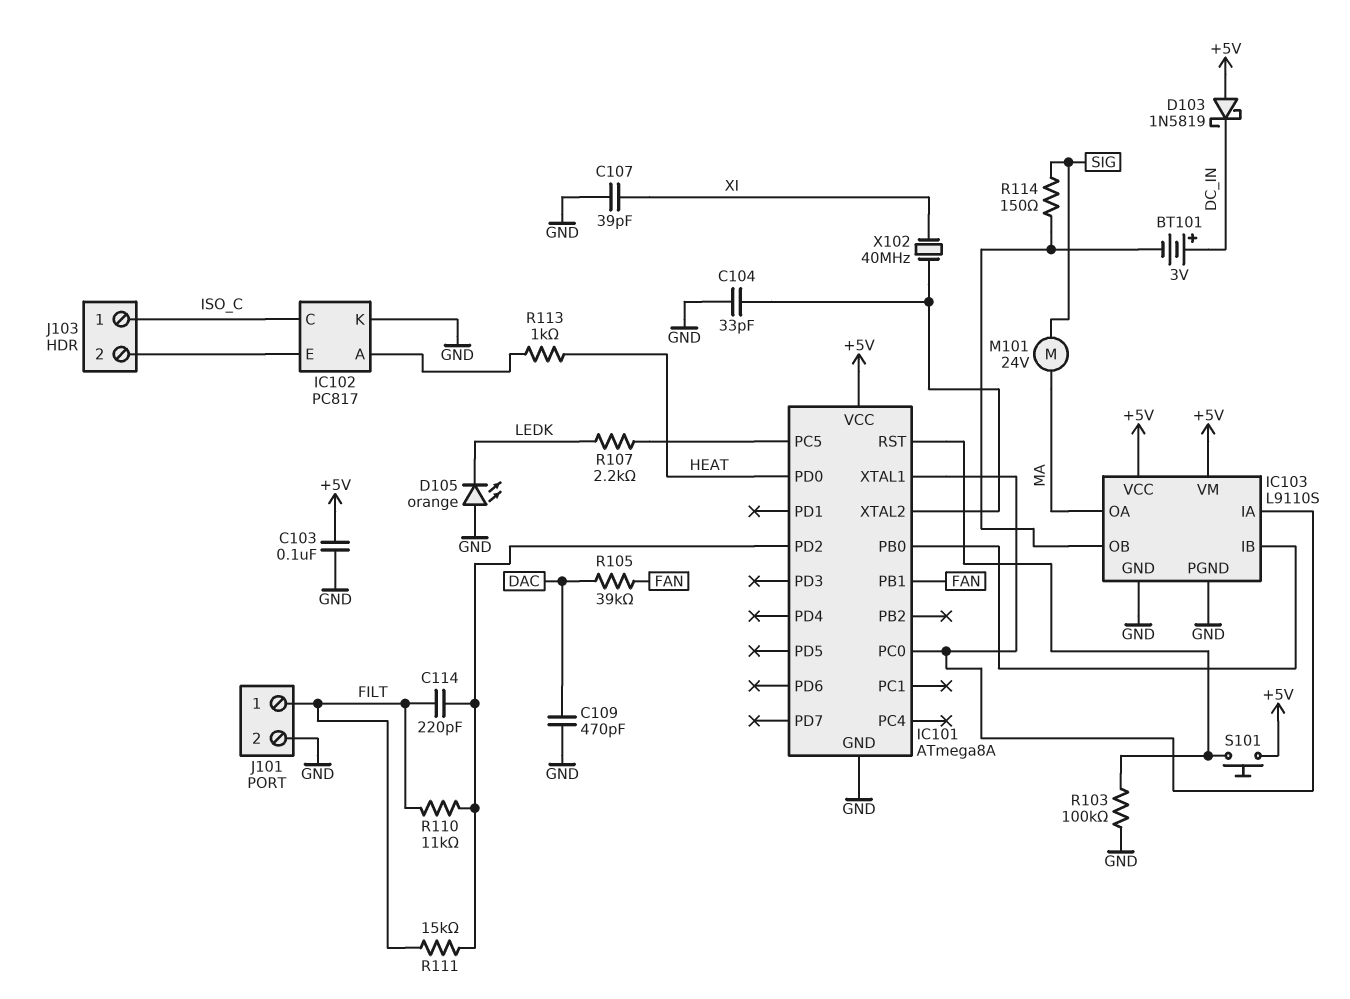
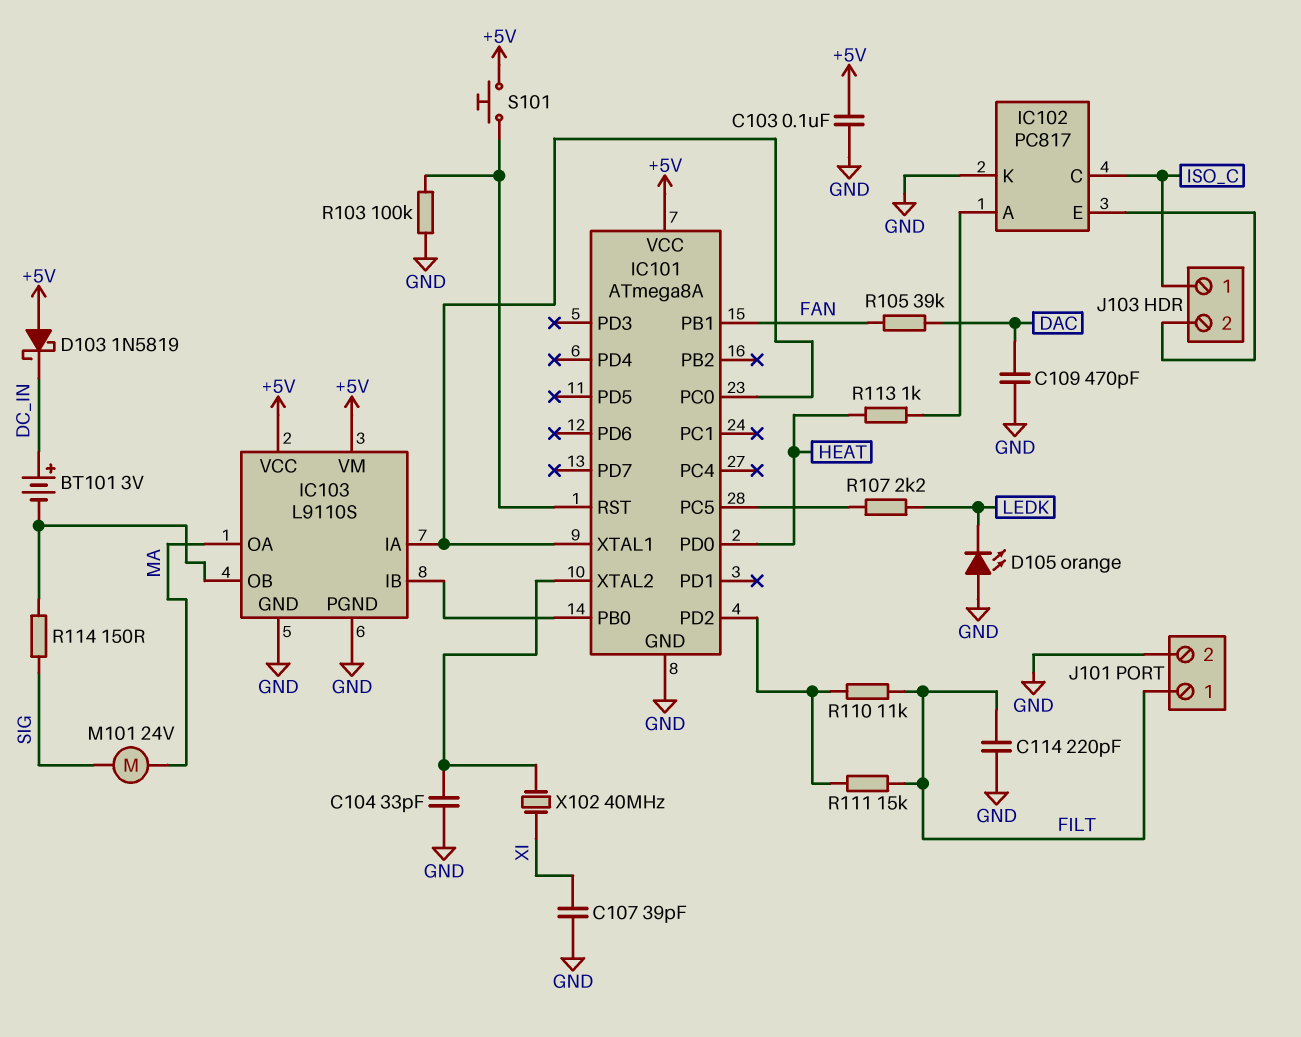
C114: 220pF (FILT, IC101/PD2) -> 220pF (FILT, GND)

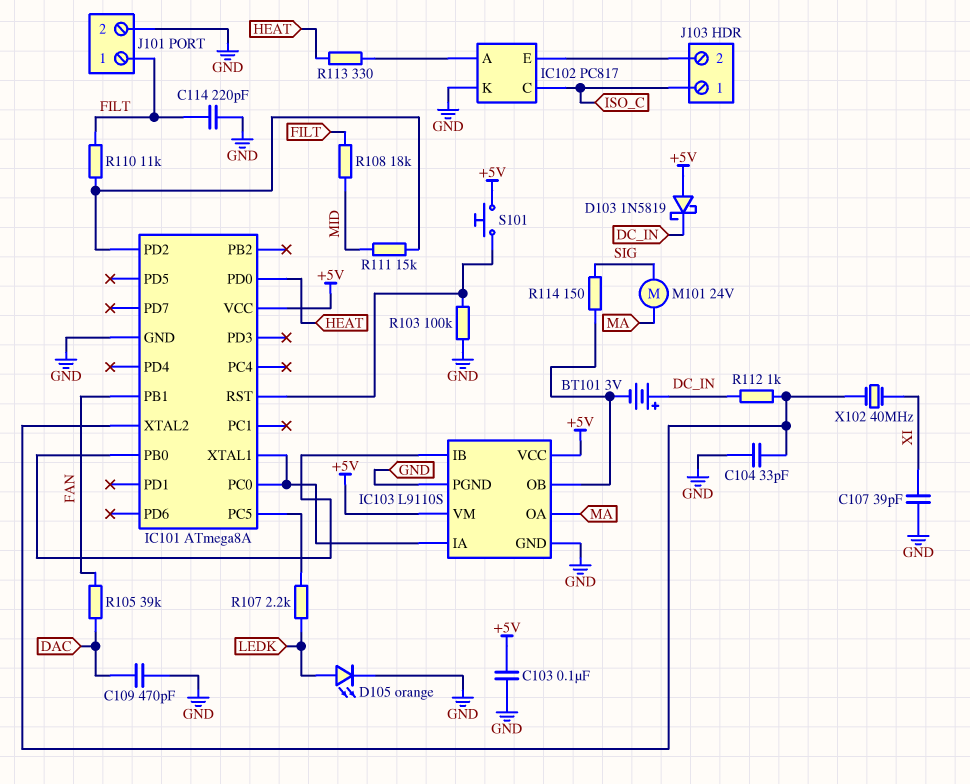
D105: LED orange (A GND, K LEDK) -> LED orange (A LEDK, K GND)
R108: none -> 18k (FILT, MID)
R111: 15k (FILT, IC101/PD2) -> 15k (IC101/PD2, MID)
R112: none -> 1k (DC_IN, IC101/XTAL2)
R113: 1k (HEAT, IC102/A) -> 330 (HEAT, IC102/A)

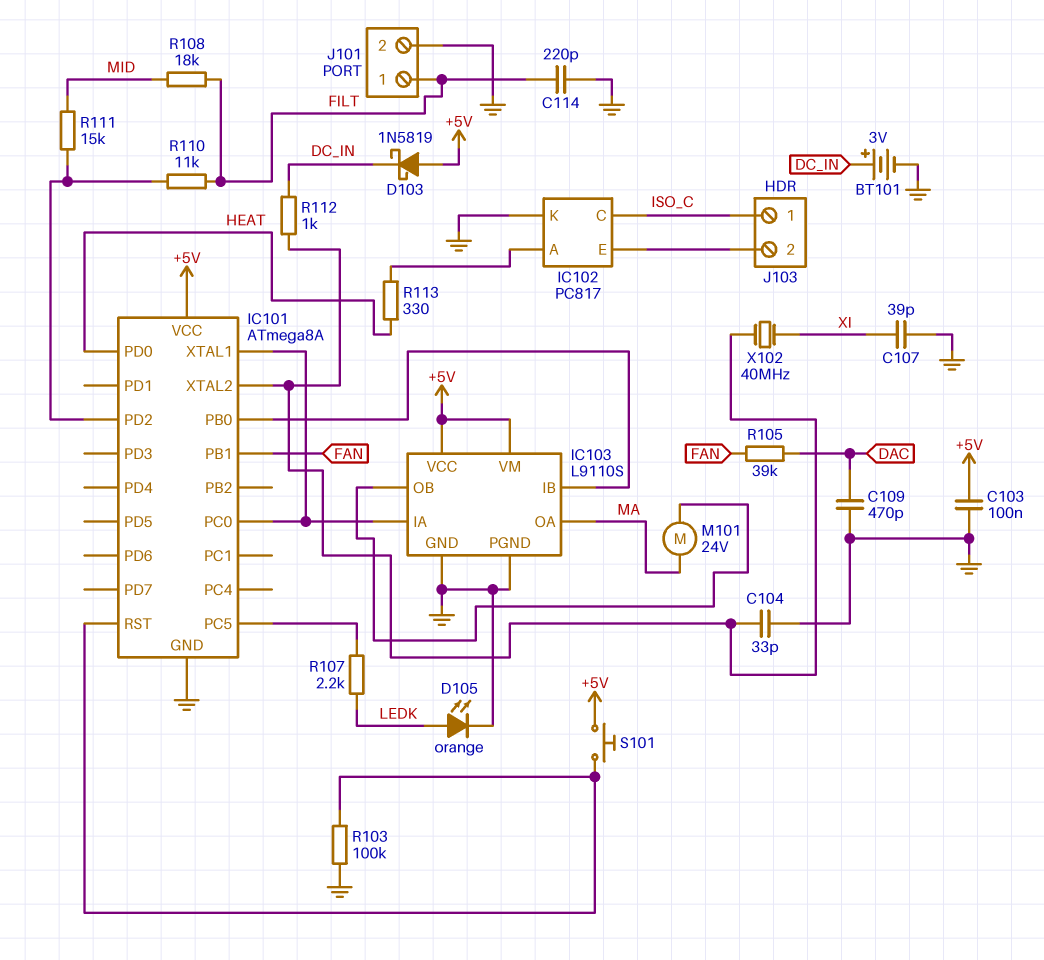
BT101: 3V (plus DC_IN, minus IC103/OB) -> 3V (plus DC_IN, minus GND)
M101: motor 24V (MA, SIG) -> motor 24V (IC103/OB, MA)
R114: 150 (IC103/OB, SIG) -> none

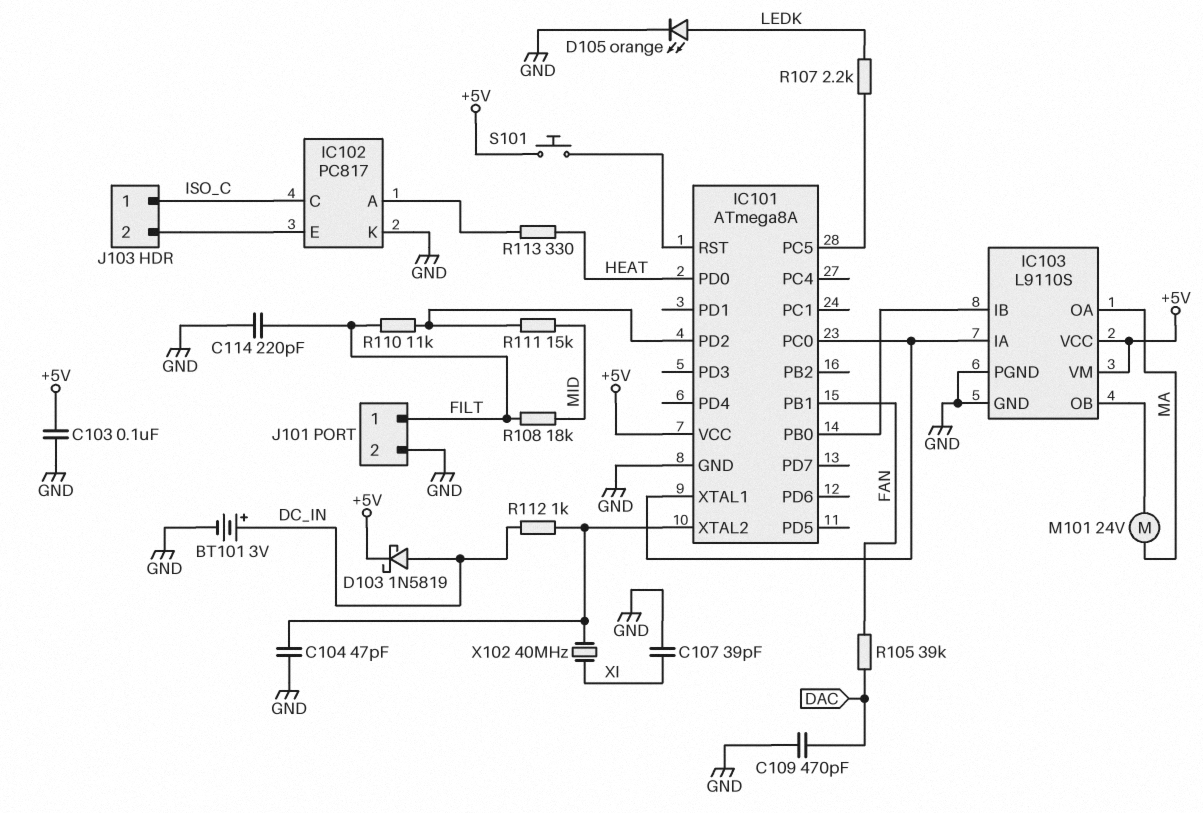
C104: 33pF (GND, IC101/XTAL2) -> 47pF (GND, IC101/XTAL2)
D103: schottky 1N5819 (A +5V, K DC_IN) -> schottky 1N5819 (A DC_IN, K +5V)
R103: 100k (GND, IC101/RST) -> none

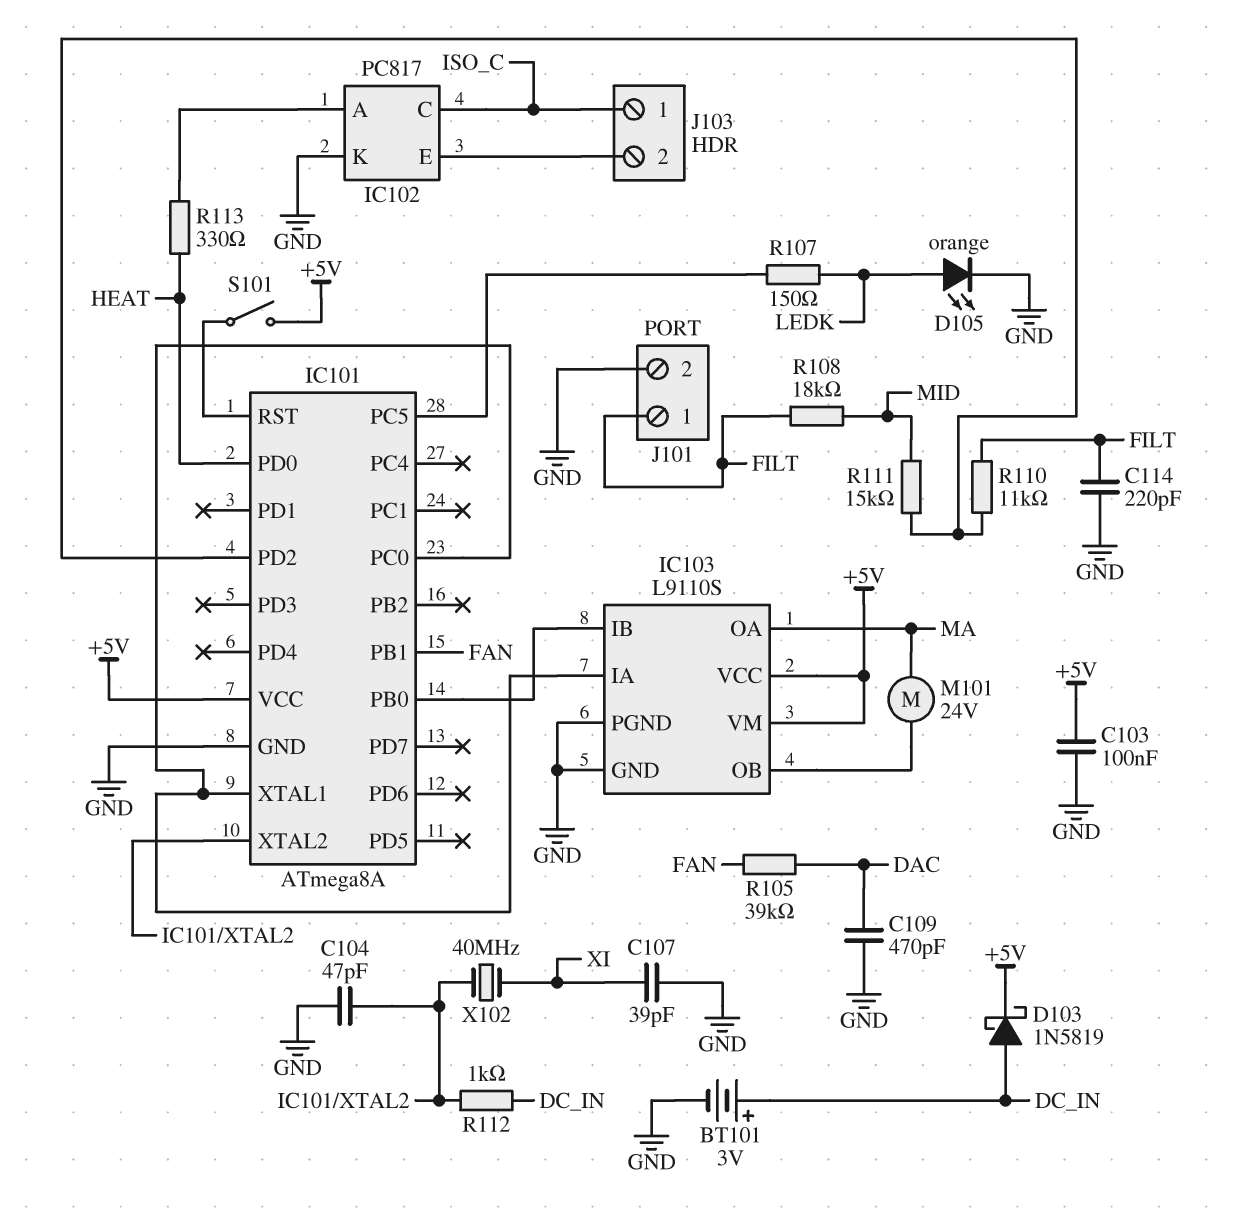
R107: 2.2k (IC101/PC5, LEDK) -> 150 (IC101/PC5, LEDK)
S101: button (+5V, IC101/RST) -> switch (+5V, IC101/RST)

